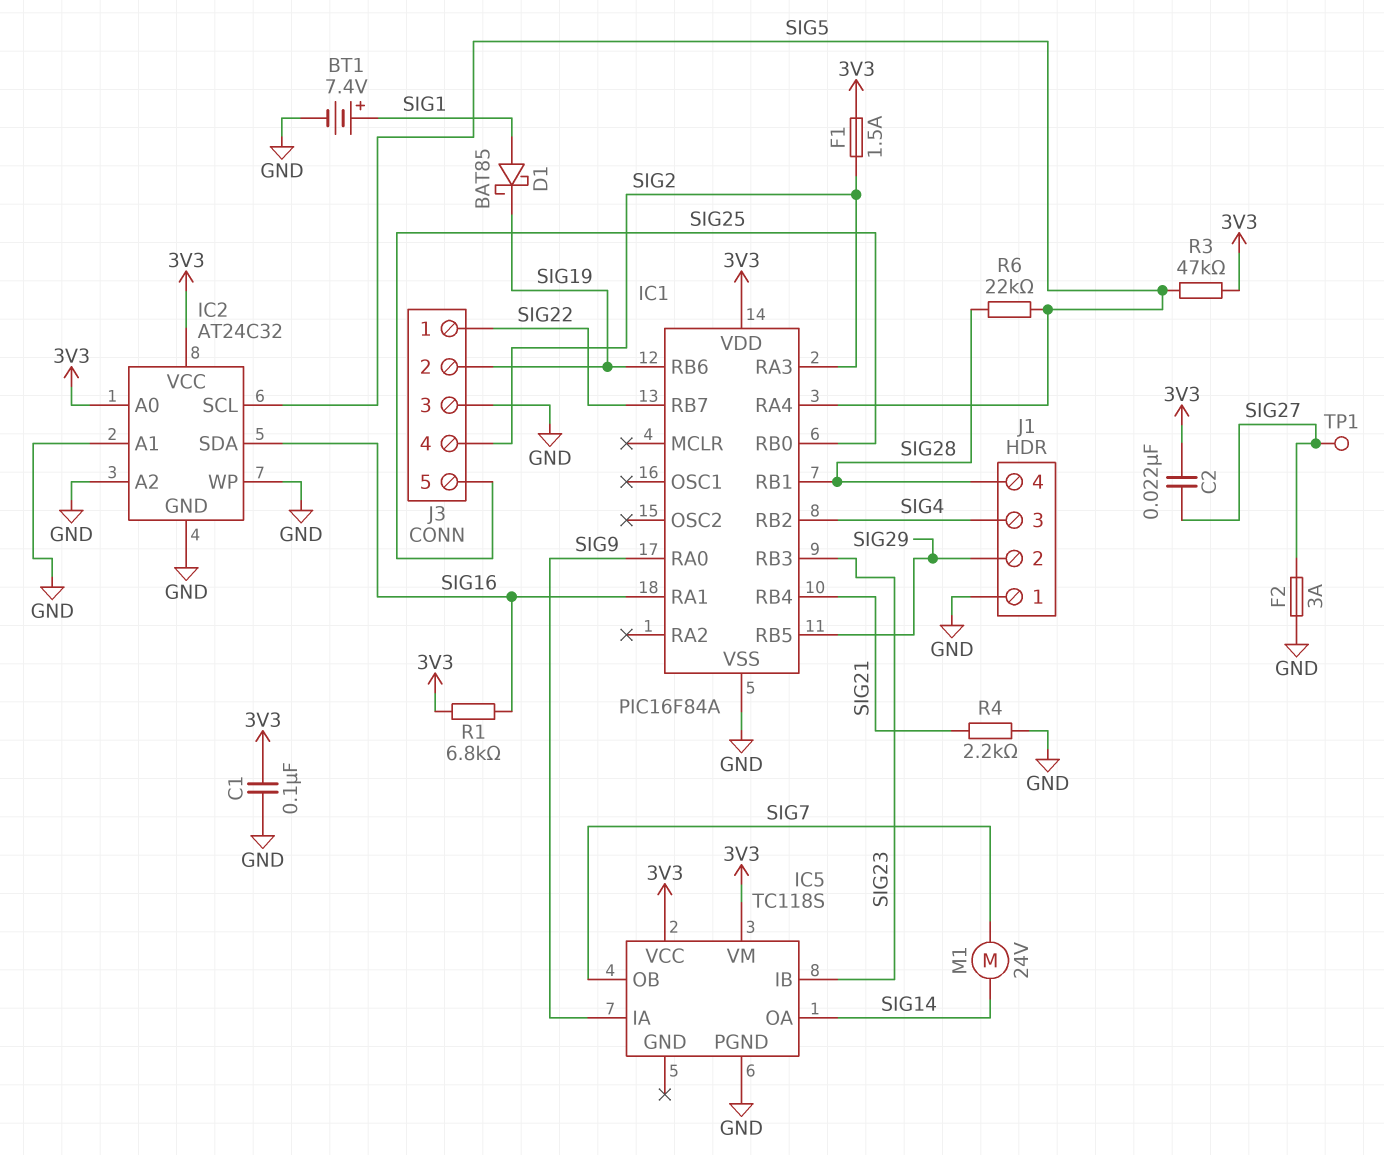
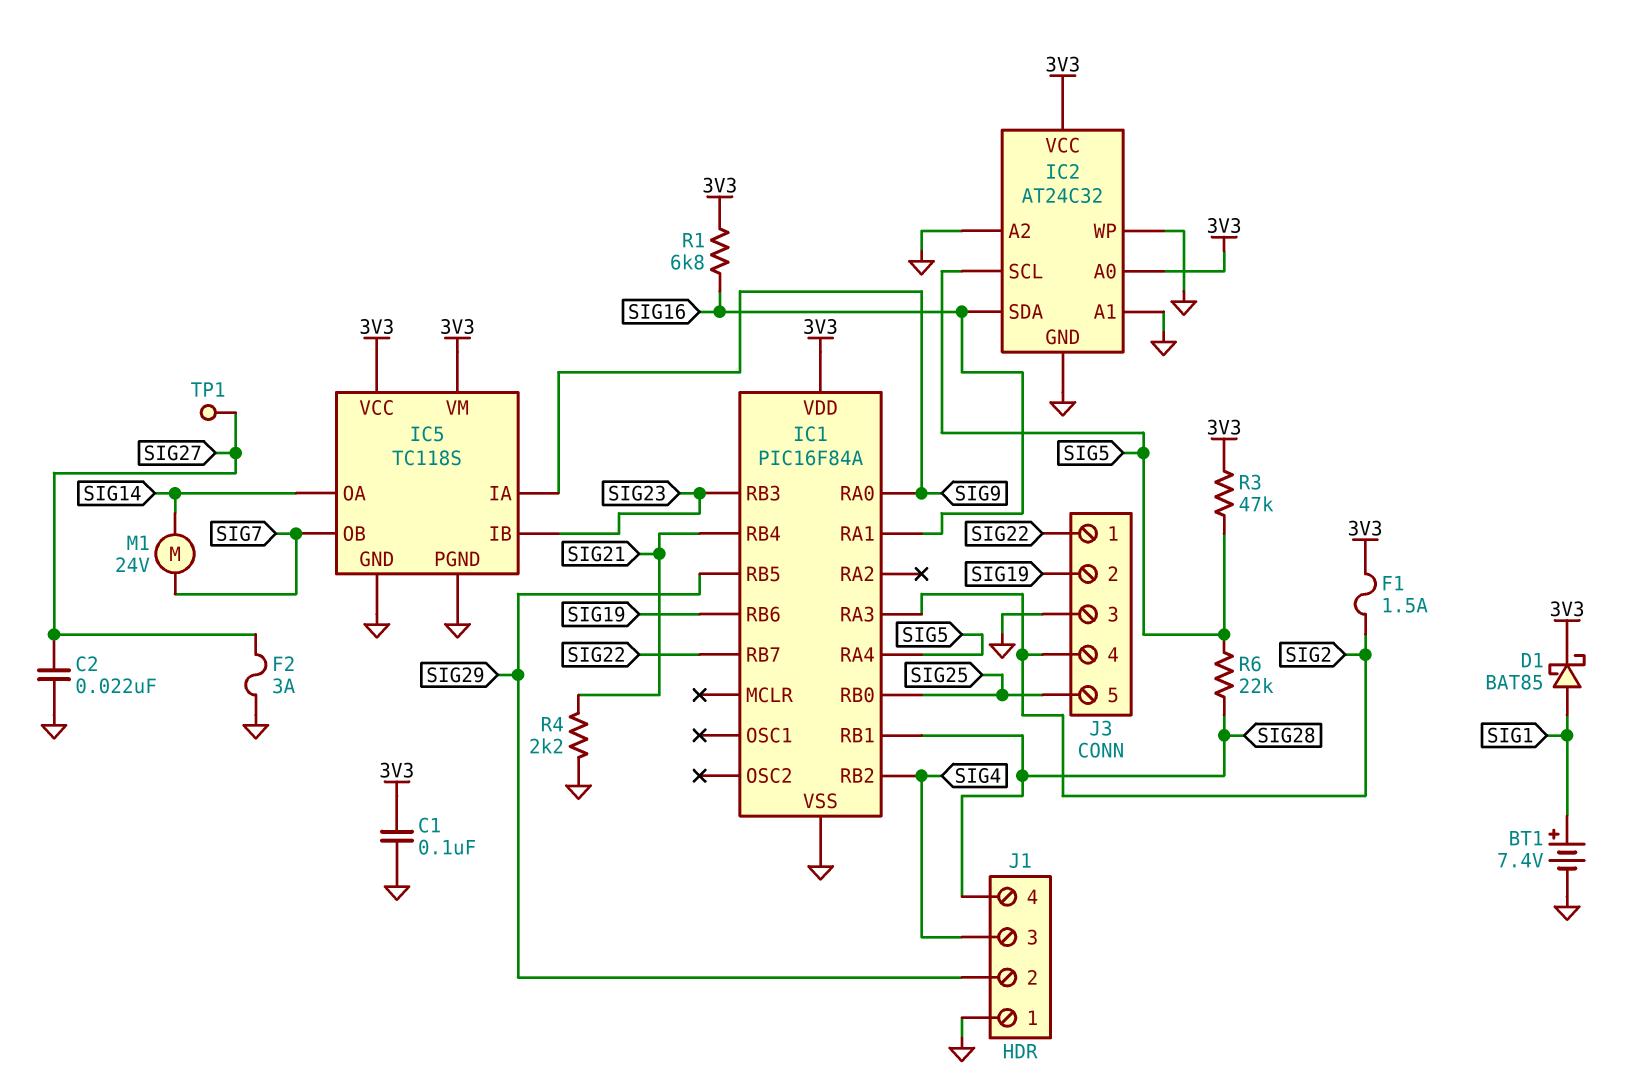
C2: 22nF (3V3, SIG27) -> 22nF (GND, SIG27)
D1: schottky BAT85 (A SIG1, K SIG19) -> schottky BAT85 (A SIG1, K 3V3)
IC5 pin GND: none -> GND

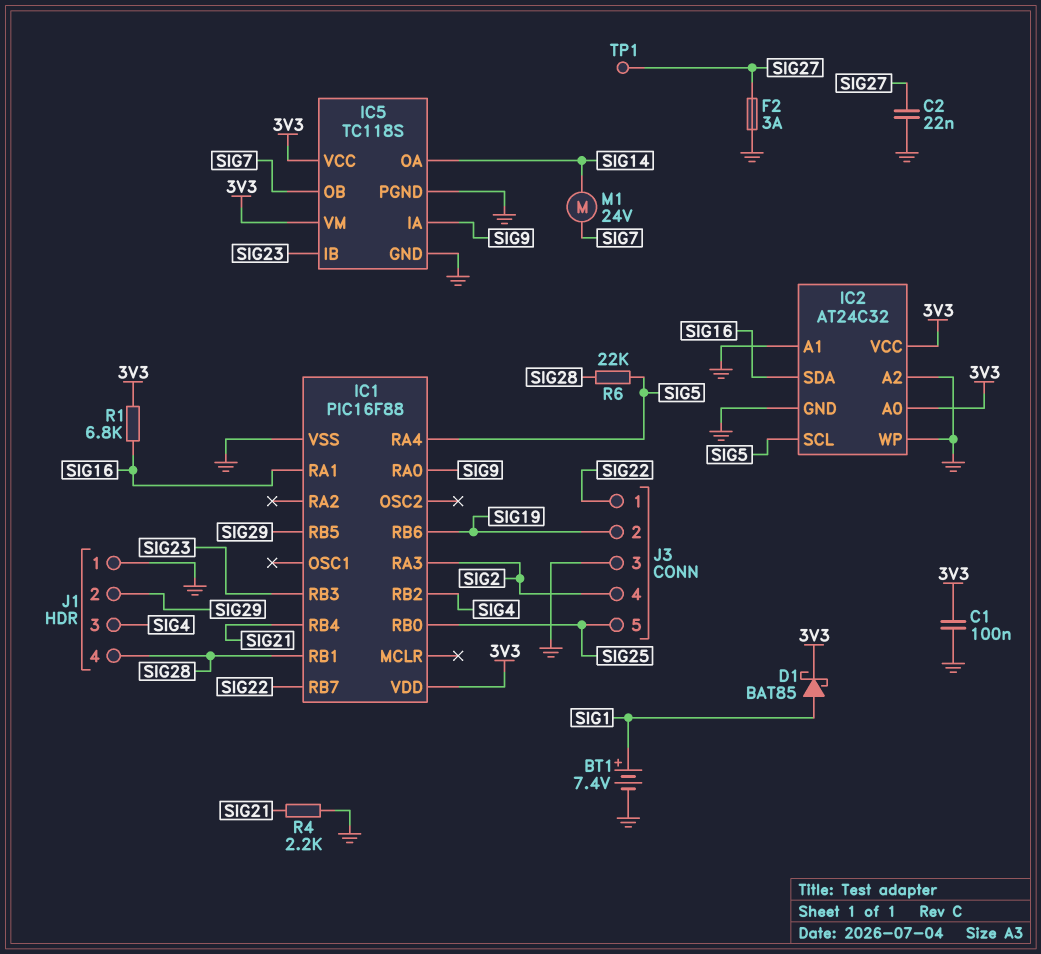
F1: 1.5A (3V3, SIG2) -> none
IC1: PIC16F84A -> PIC16F88
R3: 47k (3V3, SIG5) -> none

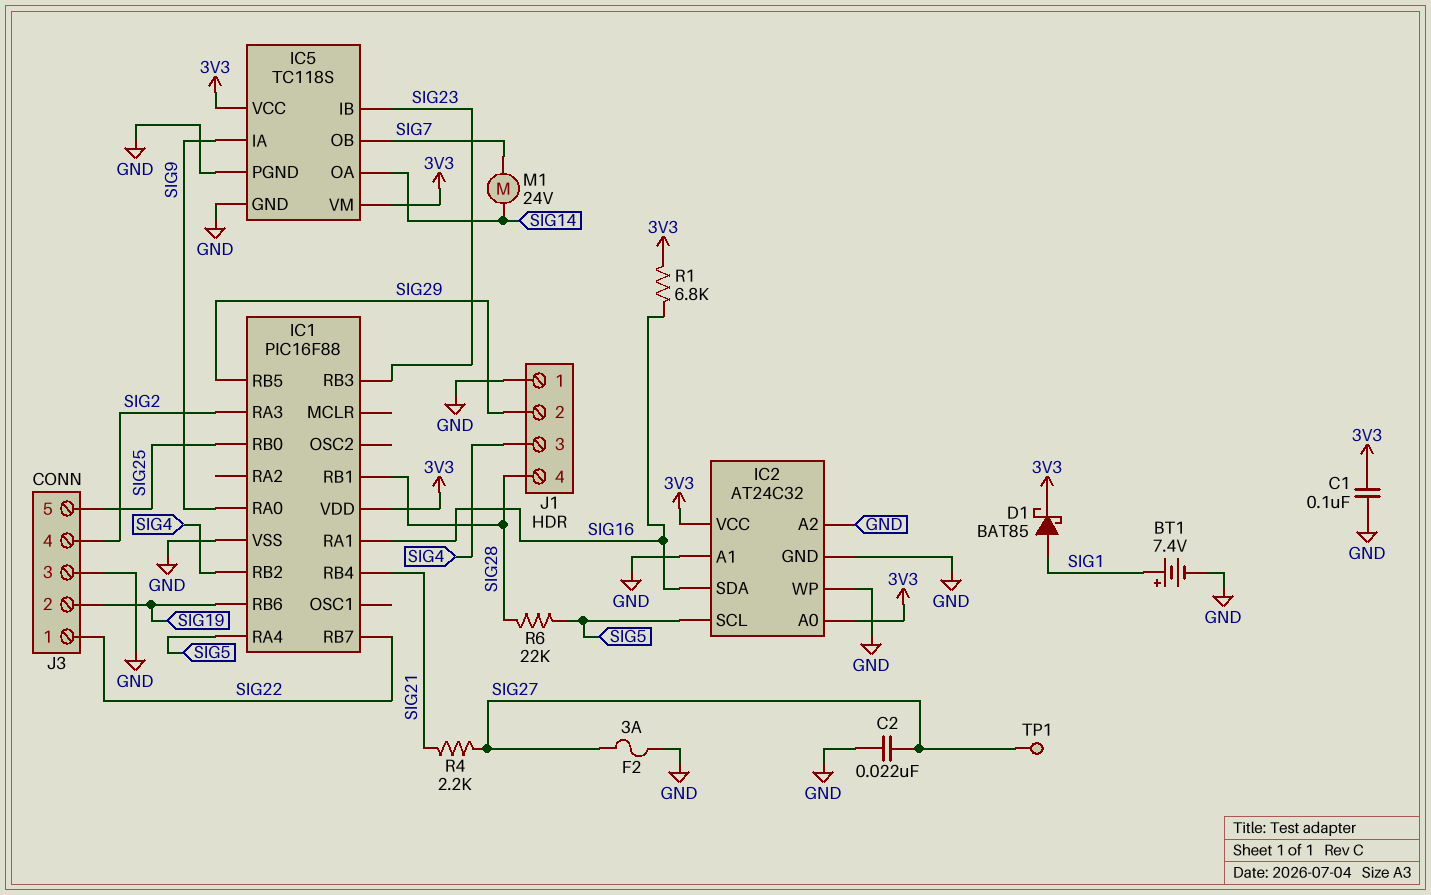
R4: 2.2k (GND, SIG21) -> 2.2k (SIG21, SIG27)

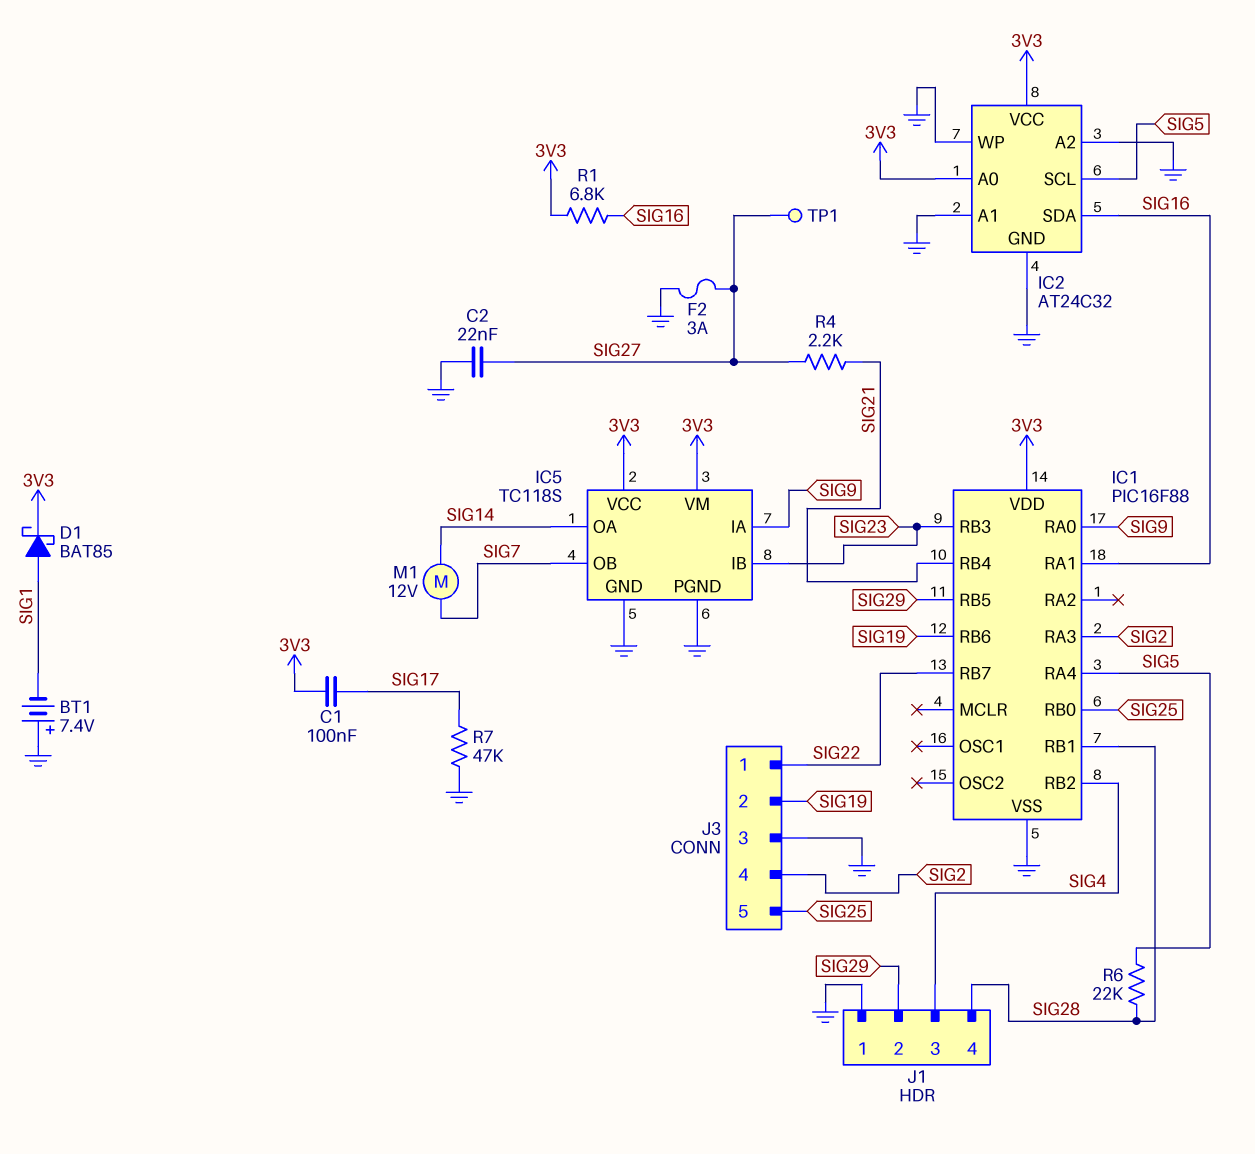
BT1: 7.4V (plus SIG1, minus GND) -> 7.4V (plus GND, minus SIG1)
C1: 100nF (3V3, GND) -> 100nF (3V3, SIG17)
M1: motor 24V (SIG7, SIG14) -> motor 12V (SIG7, SIG14)
R7: none -> 47k (GND, SIG17)

